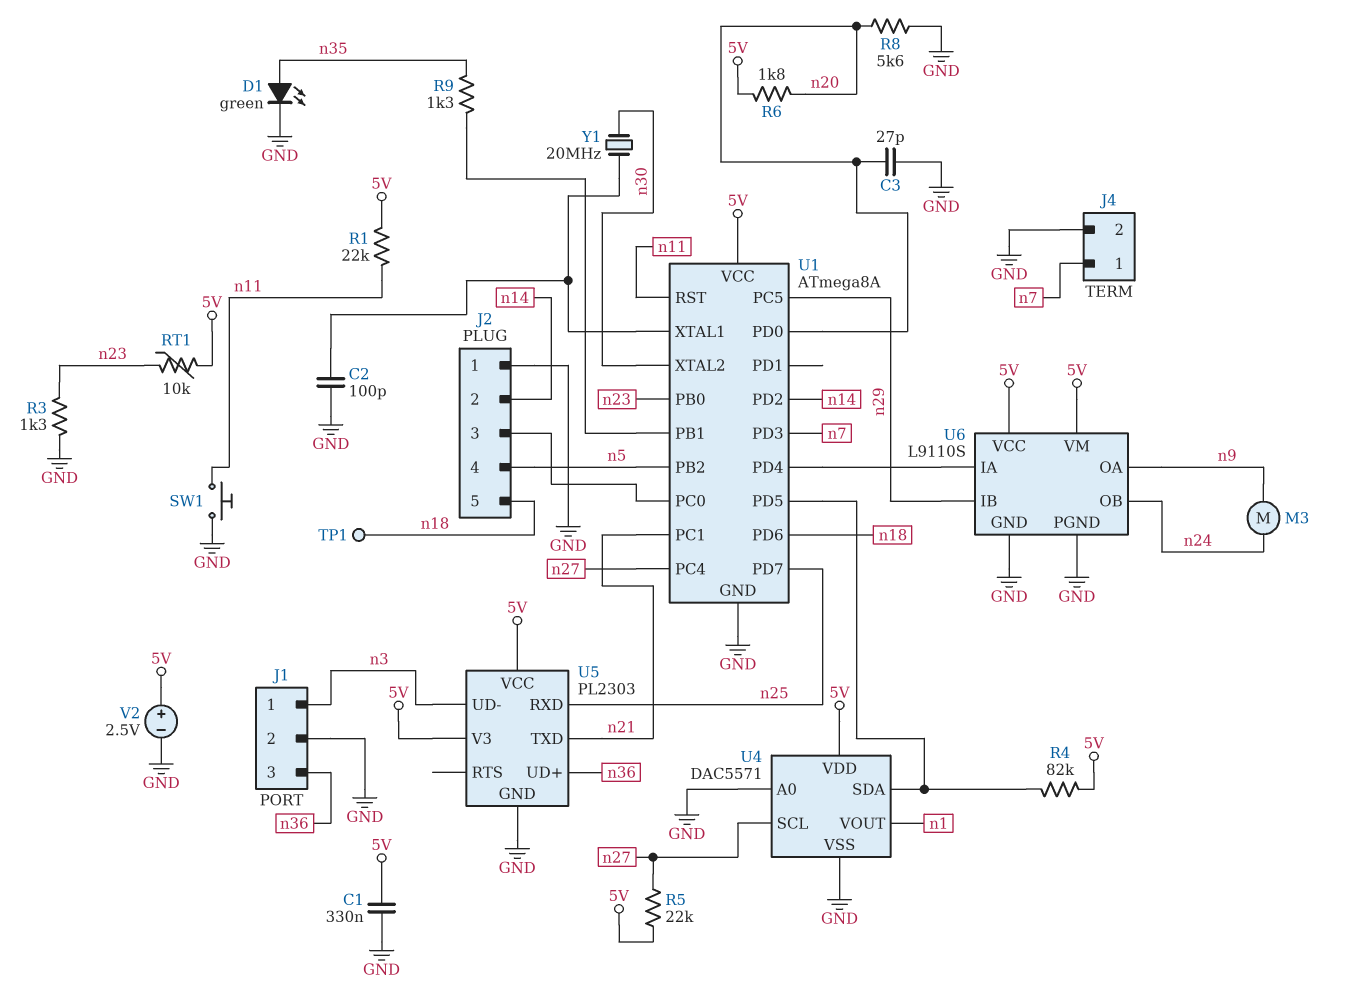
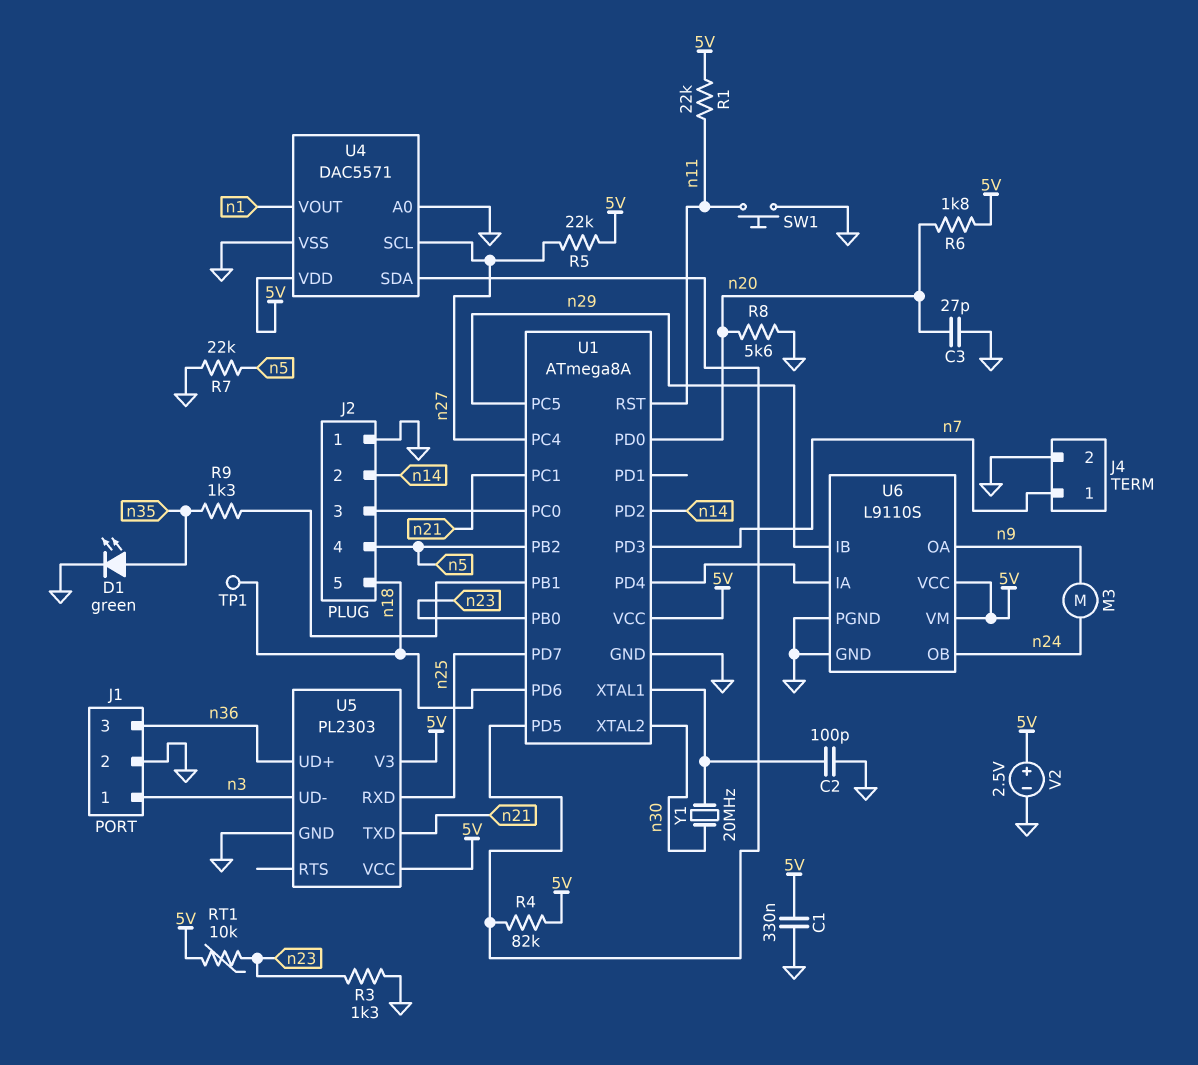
R7: none -> 22k (GND, n5)

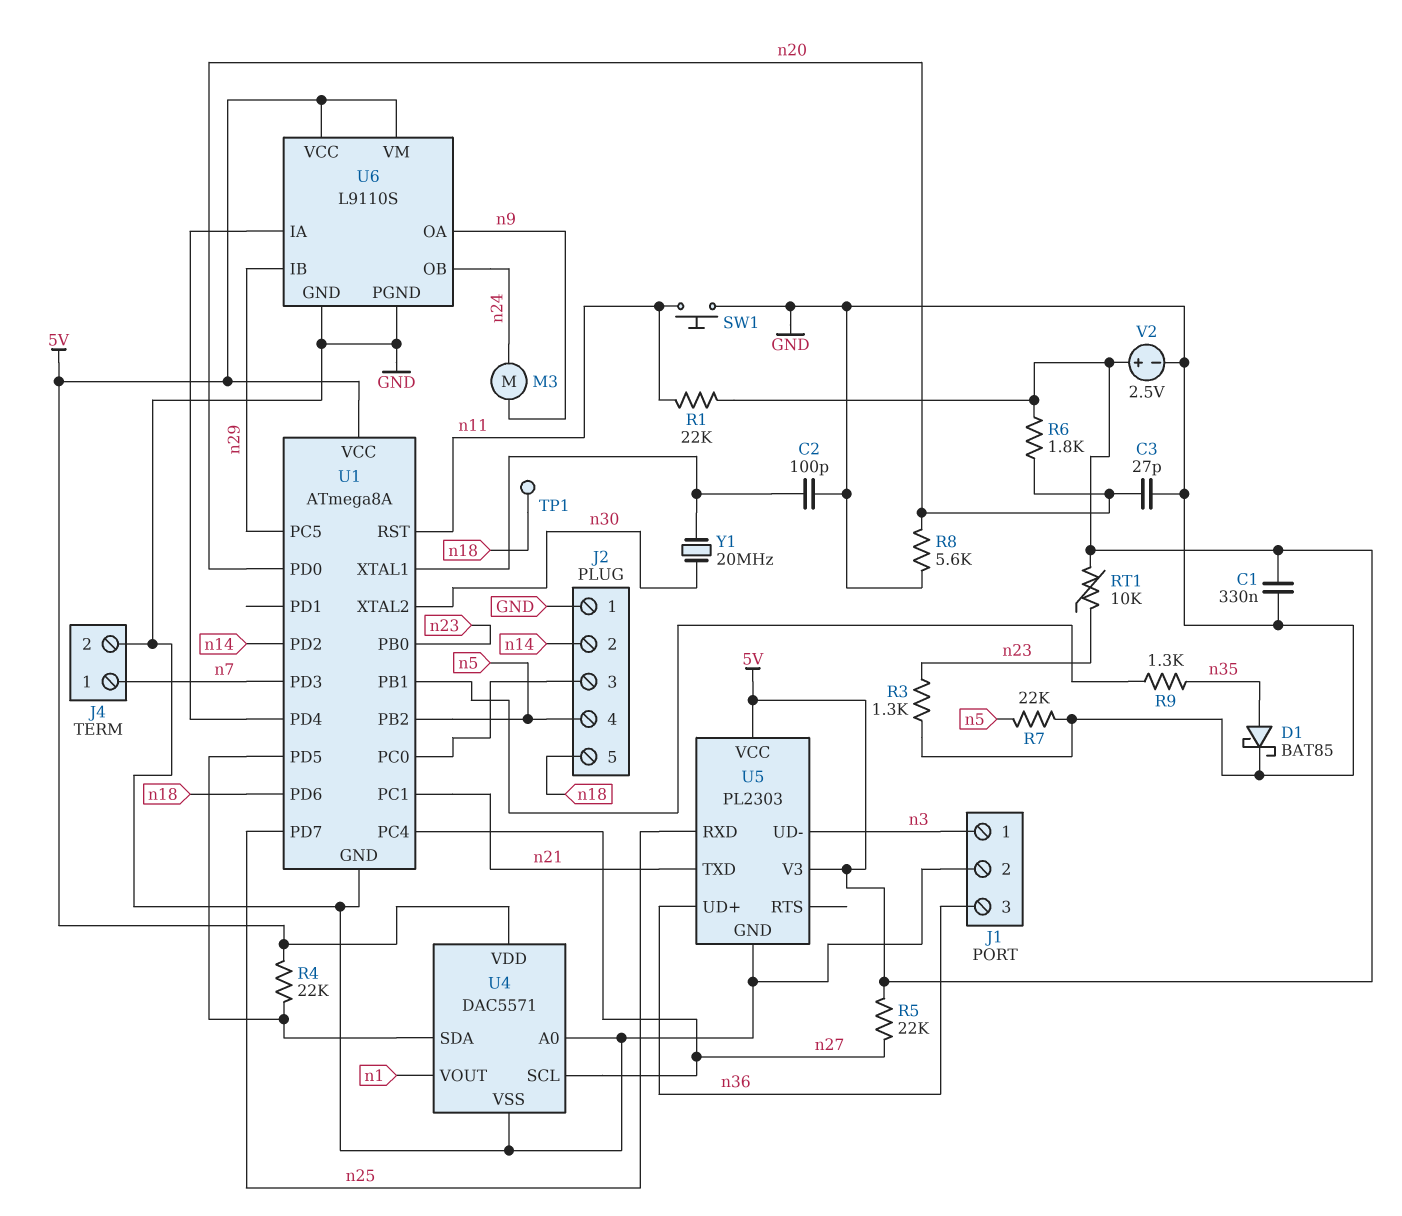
D1: LED green (A n35, K GND) -> schottky BAT85 (A n35, K GND)
R4: 82k (5V, U1/PD5) -> 22k (5V, U1/PD5)

